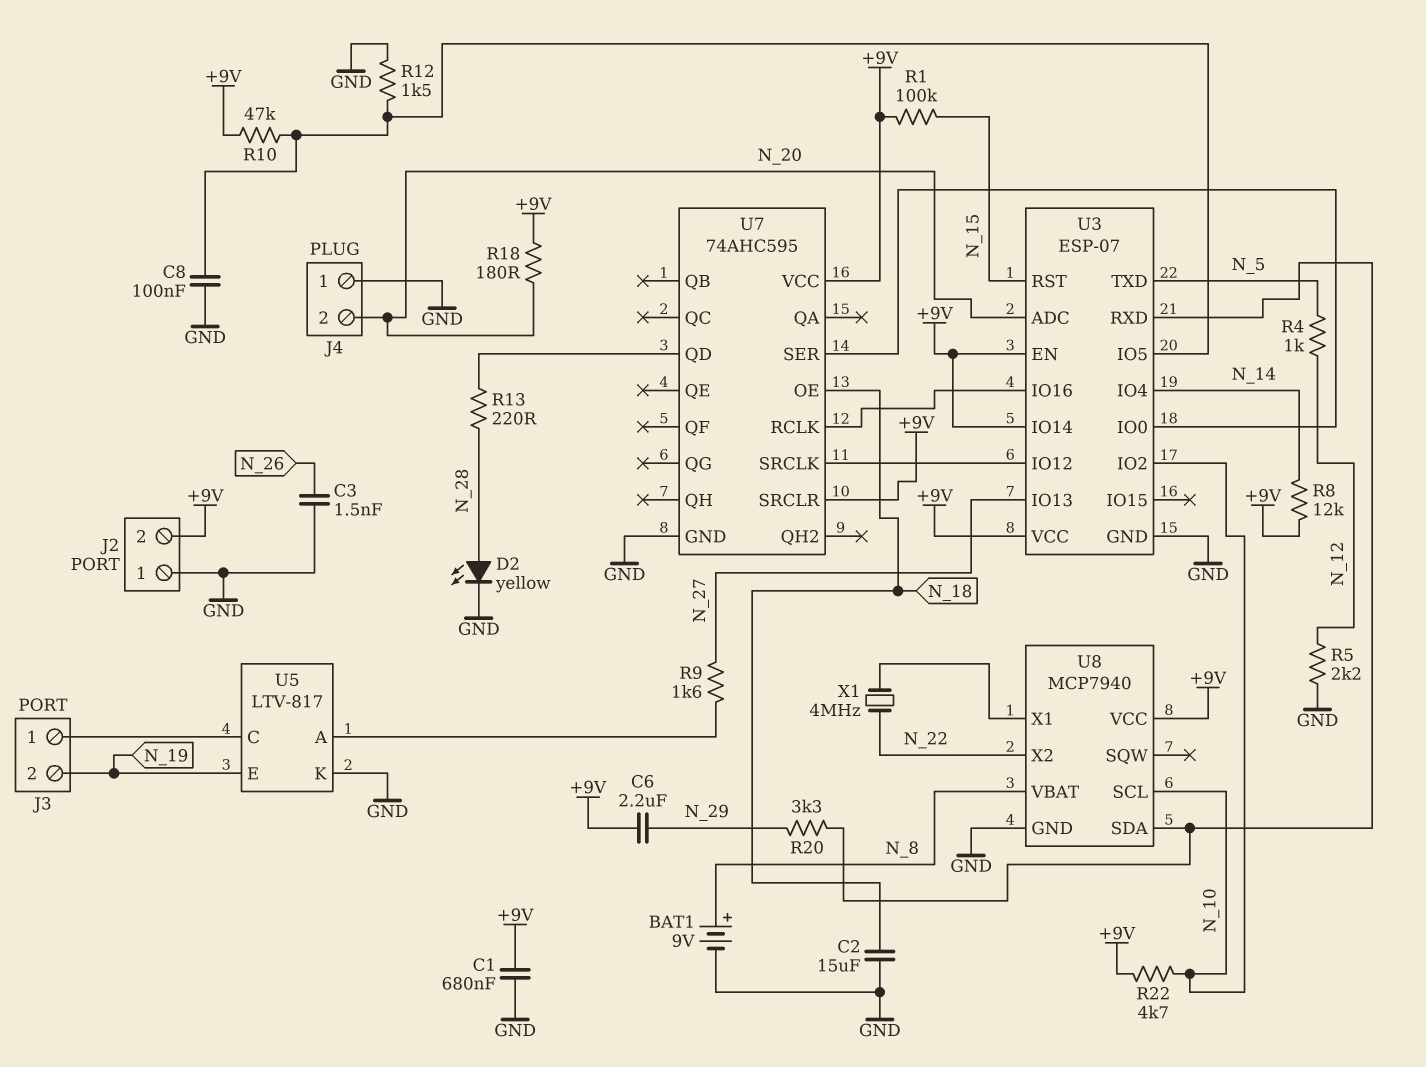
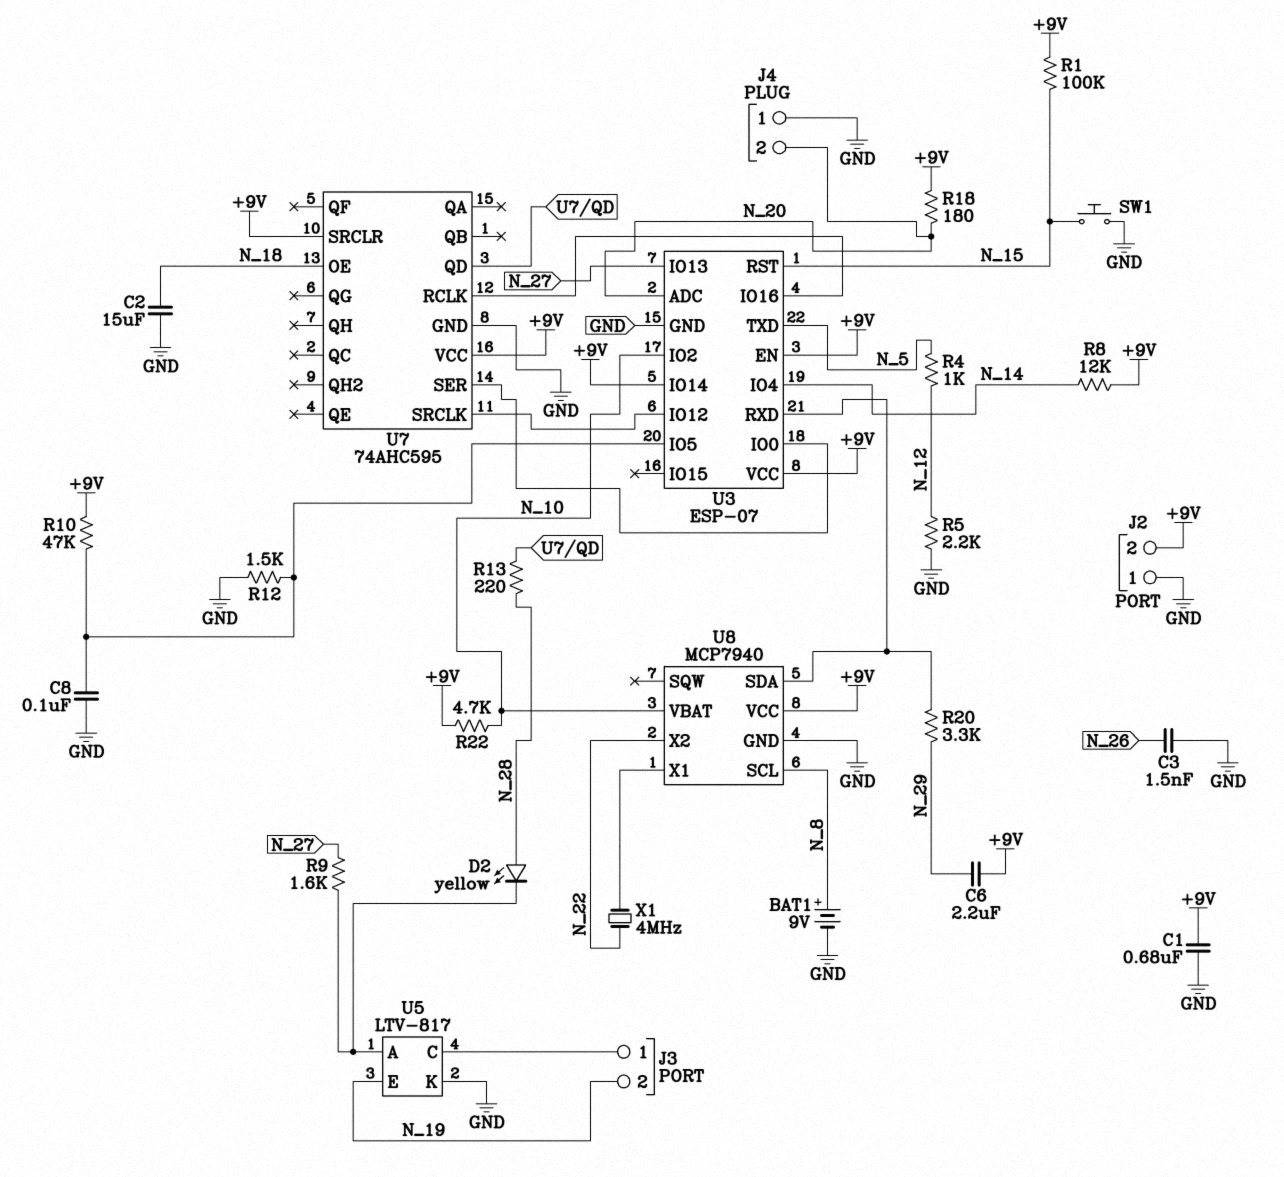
D2: LED yellow (A N_28, K GND) -> LED yellow (A N_28, K U5/A)
SW1: none -> button (GND, N_15)
U8 pin SCL: N_10 -> N_8
U8 pin VBAT: N_8 -> N_10

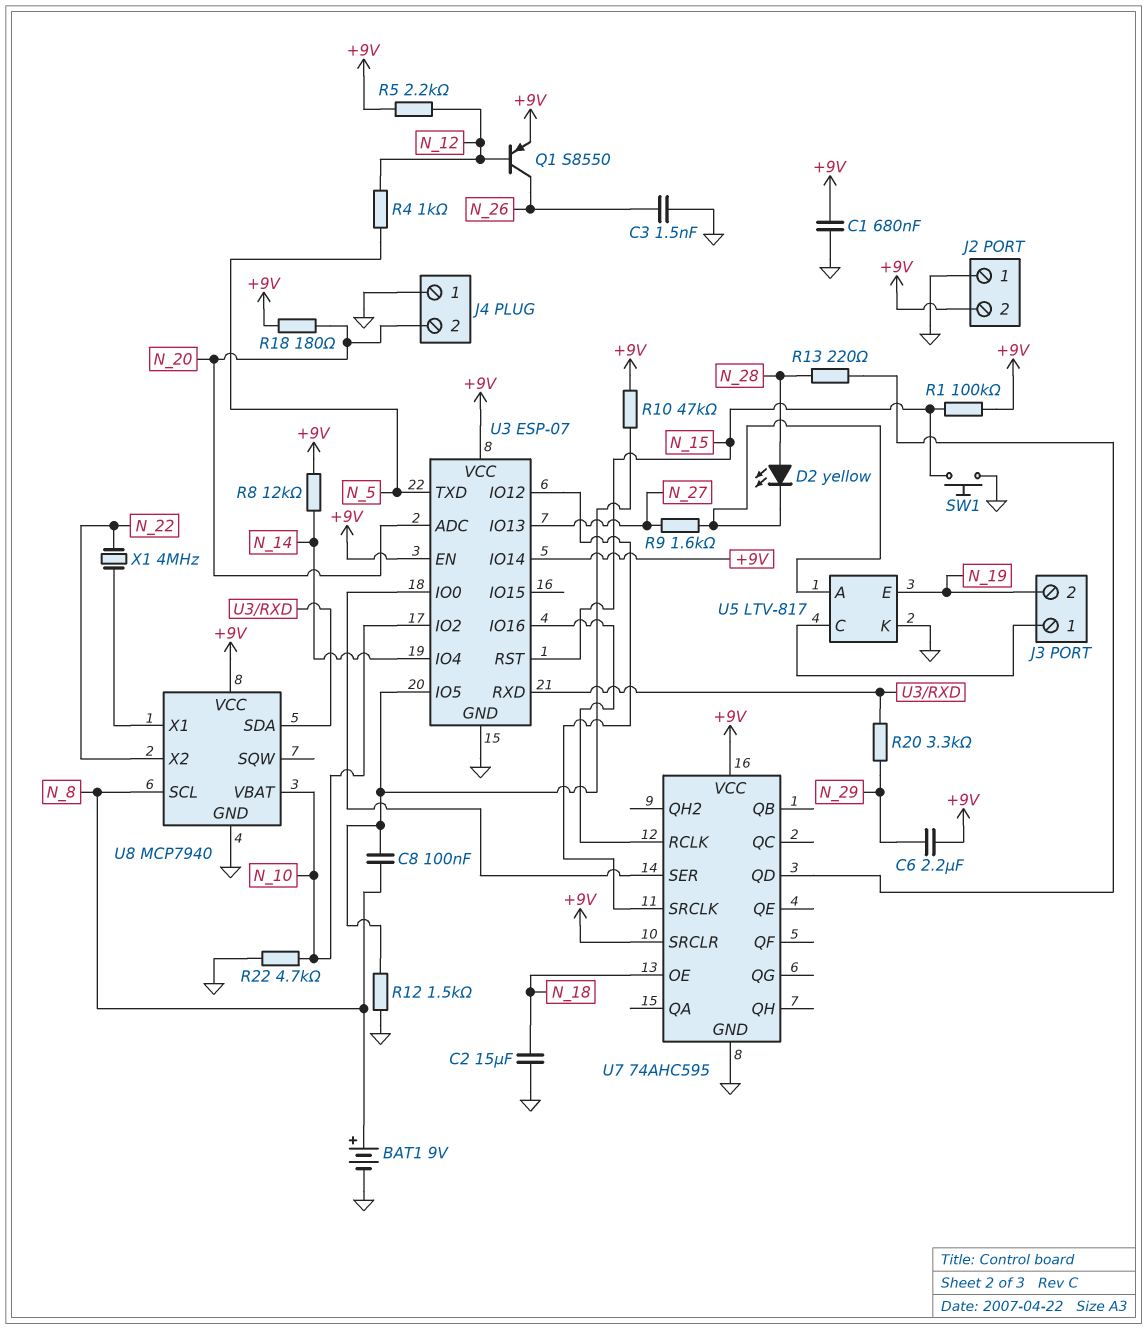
C8: 100nF (GND, U3/IO5) -> 100nF (N_8, U3/IO5)
Q1: none -> PNP S8550 (B N_12, C N_26, E +9V)
R5: 2.2k (GND, N_12) -> 2.2k (+9V, N_12)
R22: 4.7k (+9V, N_10) -> 4.7k (GND, N_10)

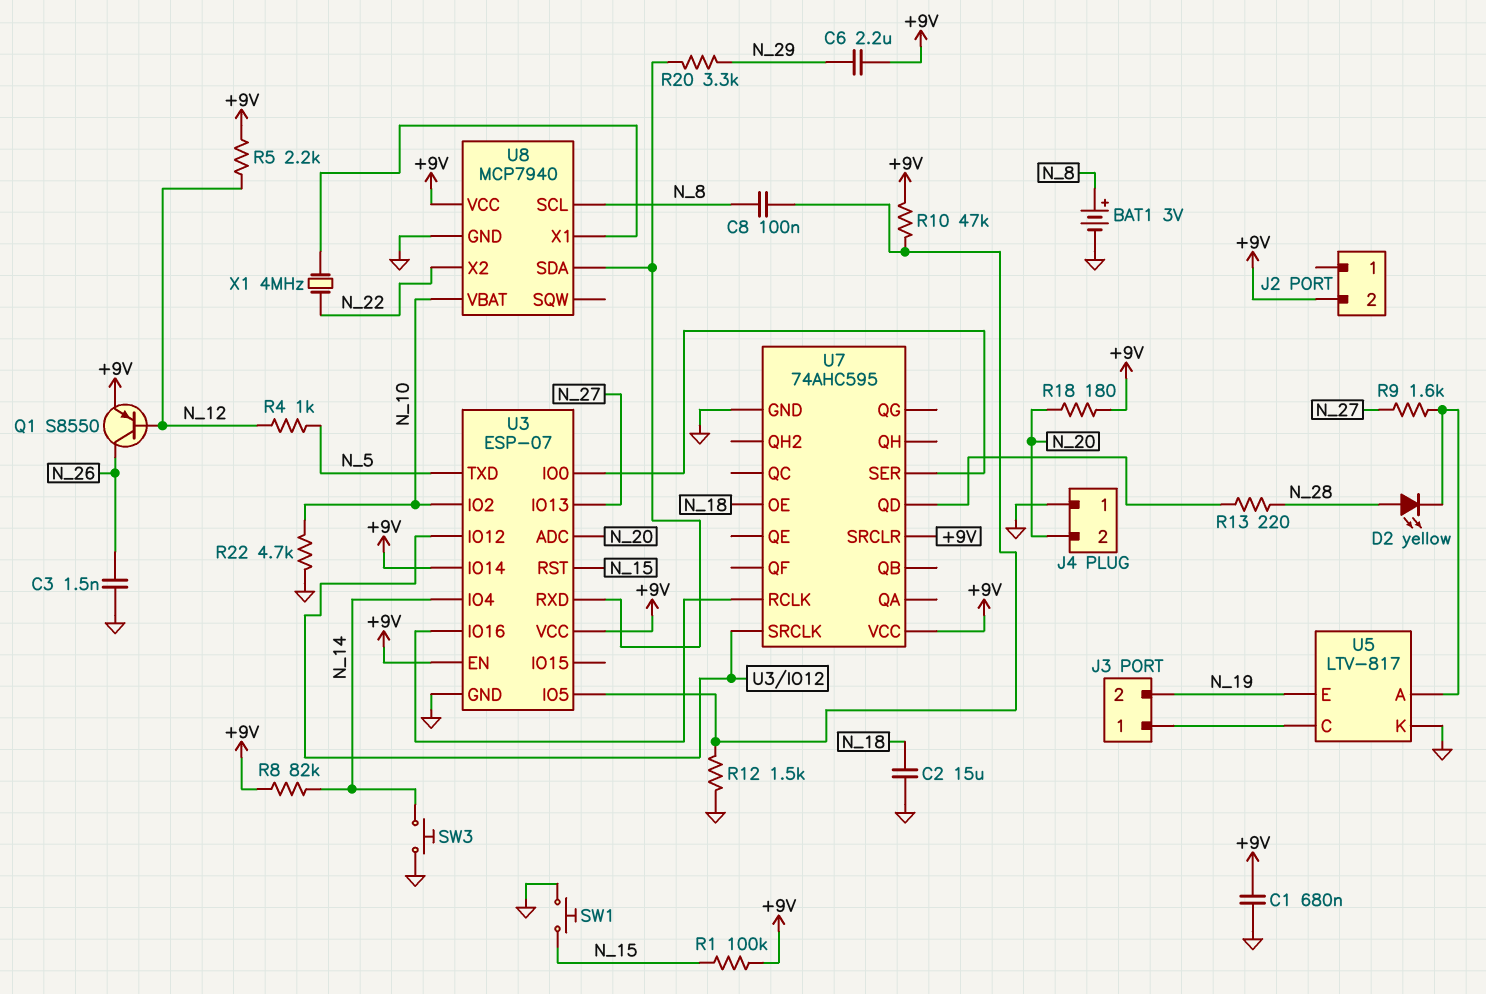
BAT1: 9V (plus N_8, minus GND) -> 3V (plus N_8, minus GND)
J2 pin 1: GND -> none
R8: 12k (+9V, N_14) -> 82k (+9V, N_14)
SW3: none -> button (GND, N_14)

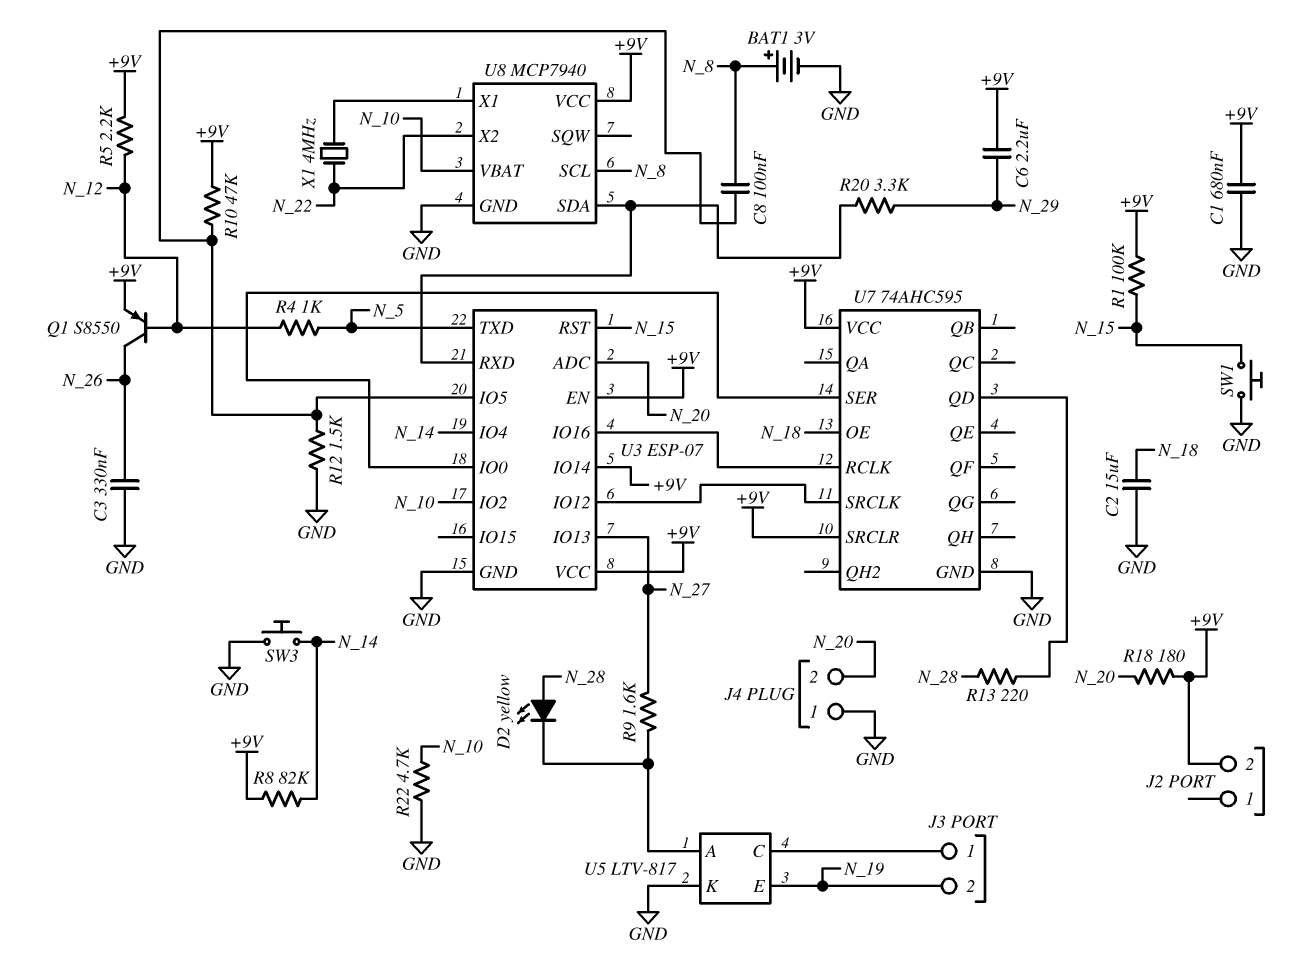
C3: 1.5nF (GND, N_26) -> 330nF (GND, N_26)

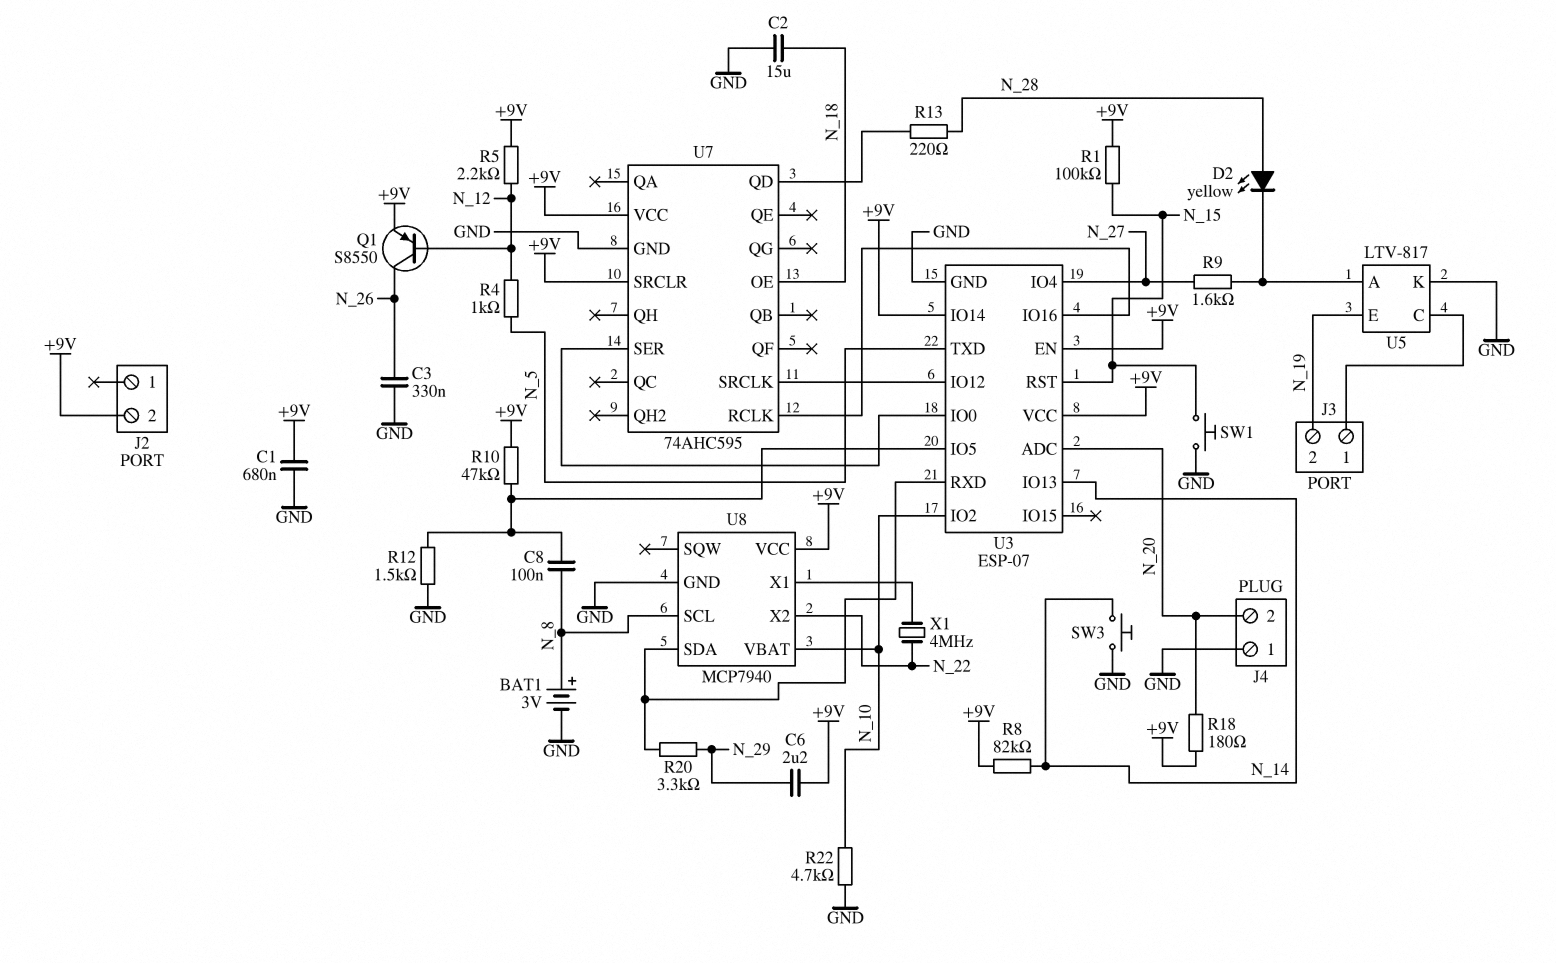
U3 pin IO4: N_14 -> N_27
U3 pin IO13: N_27 -> N_14

